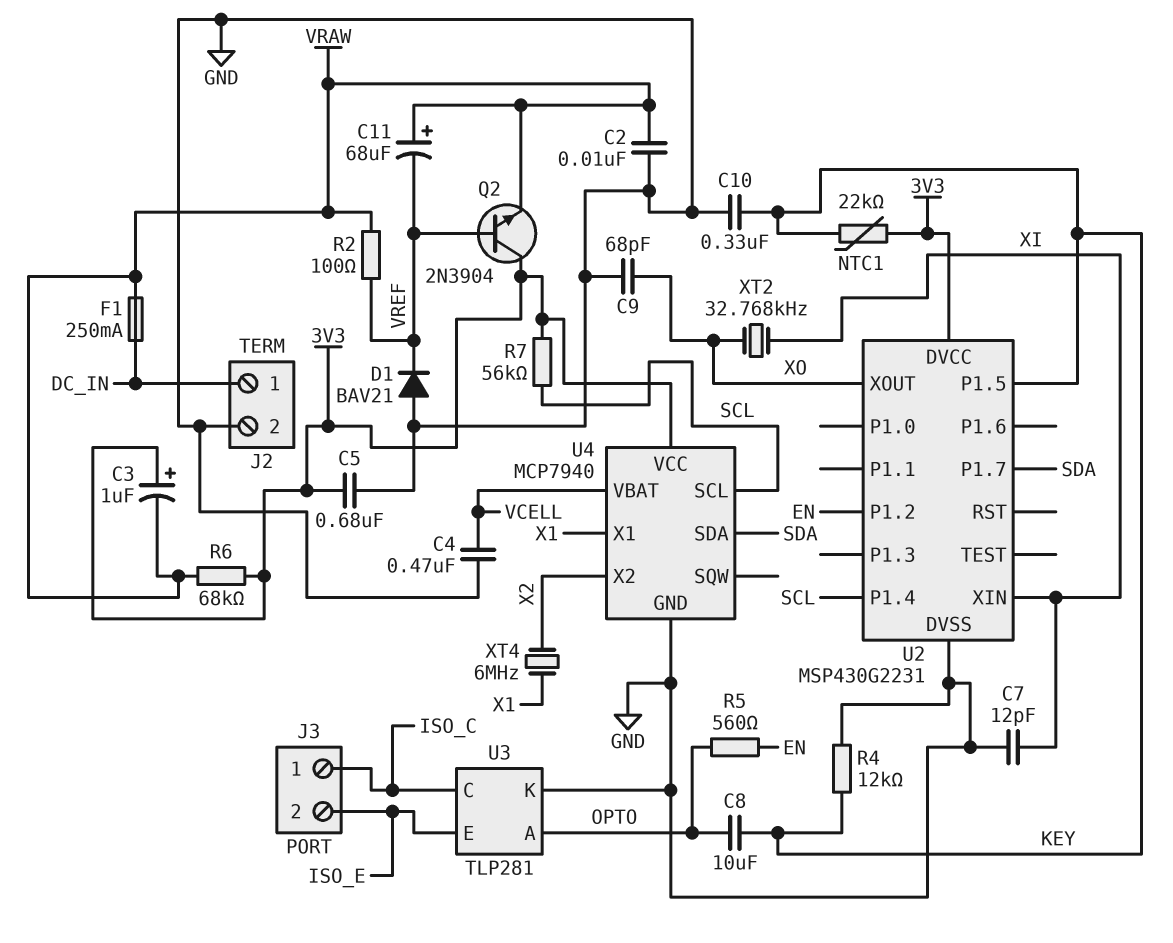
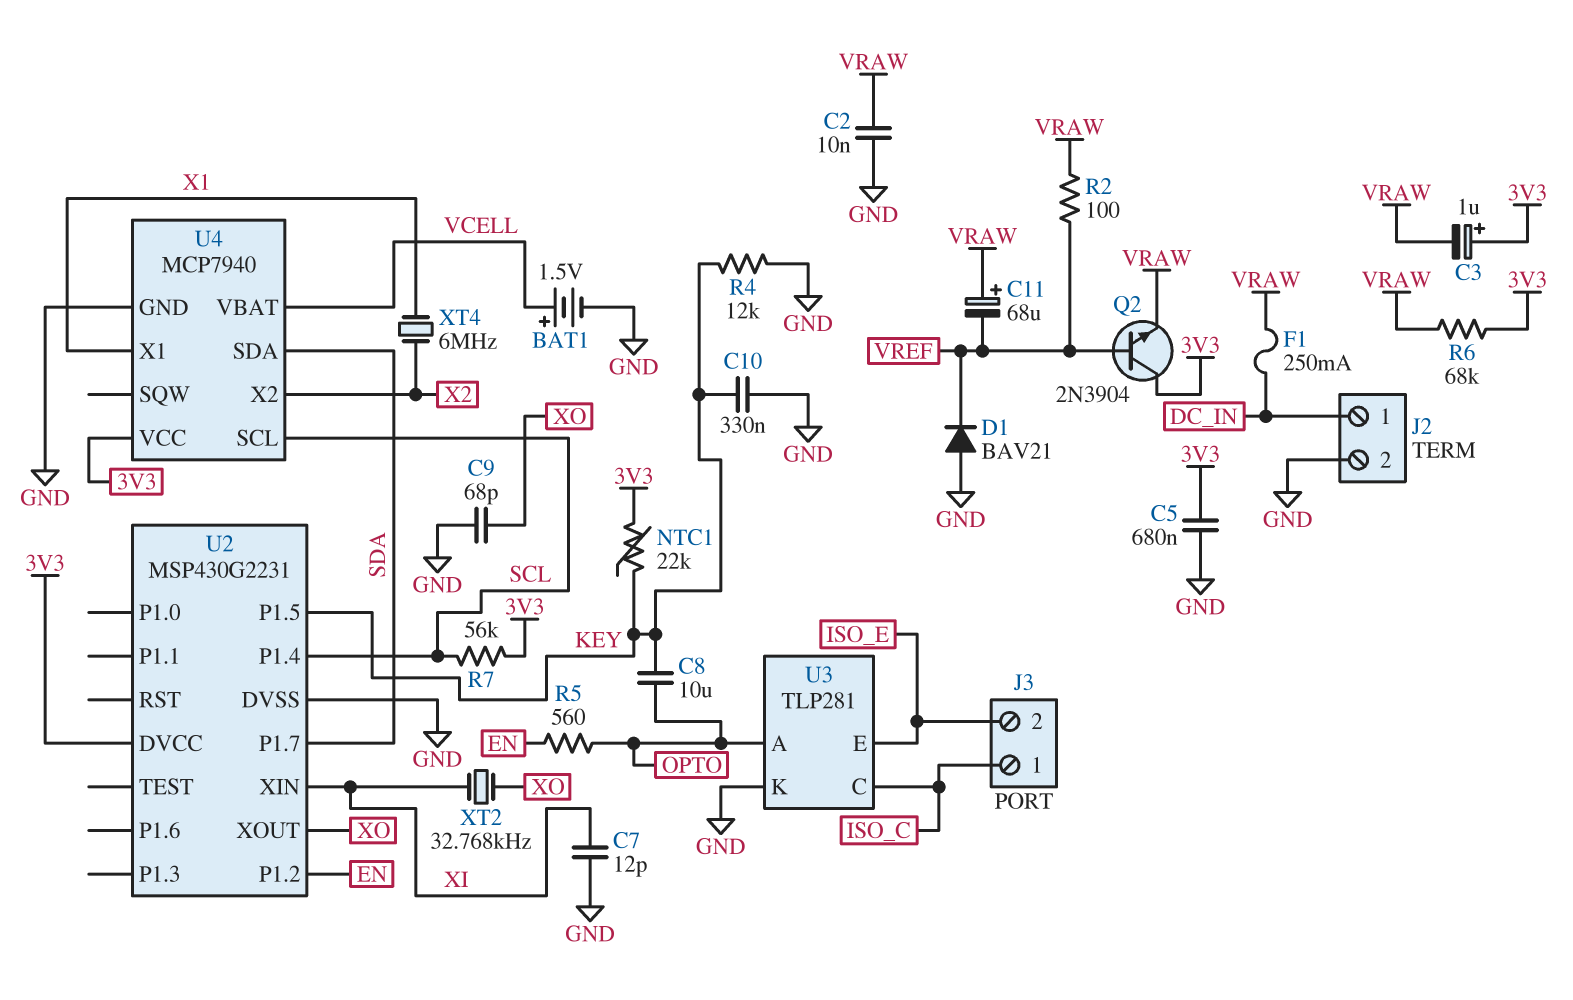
BAT1: none -> 1.5V (plus VCELL, minus GND)
C4: 470nF (GND, VCELL) -> none

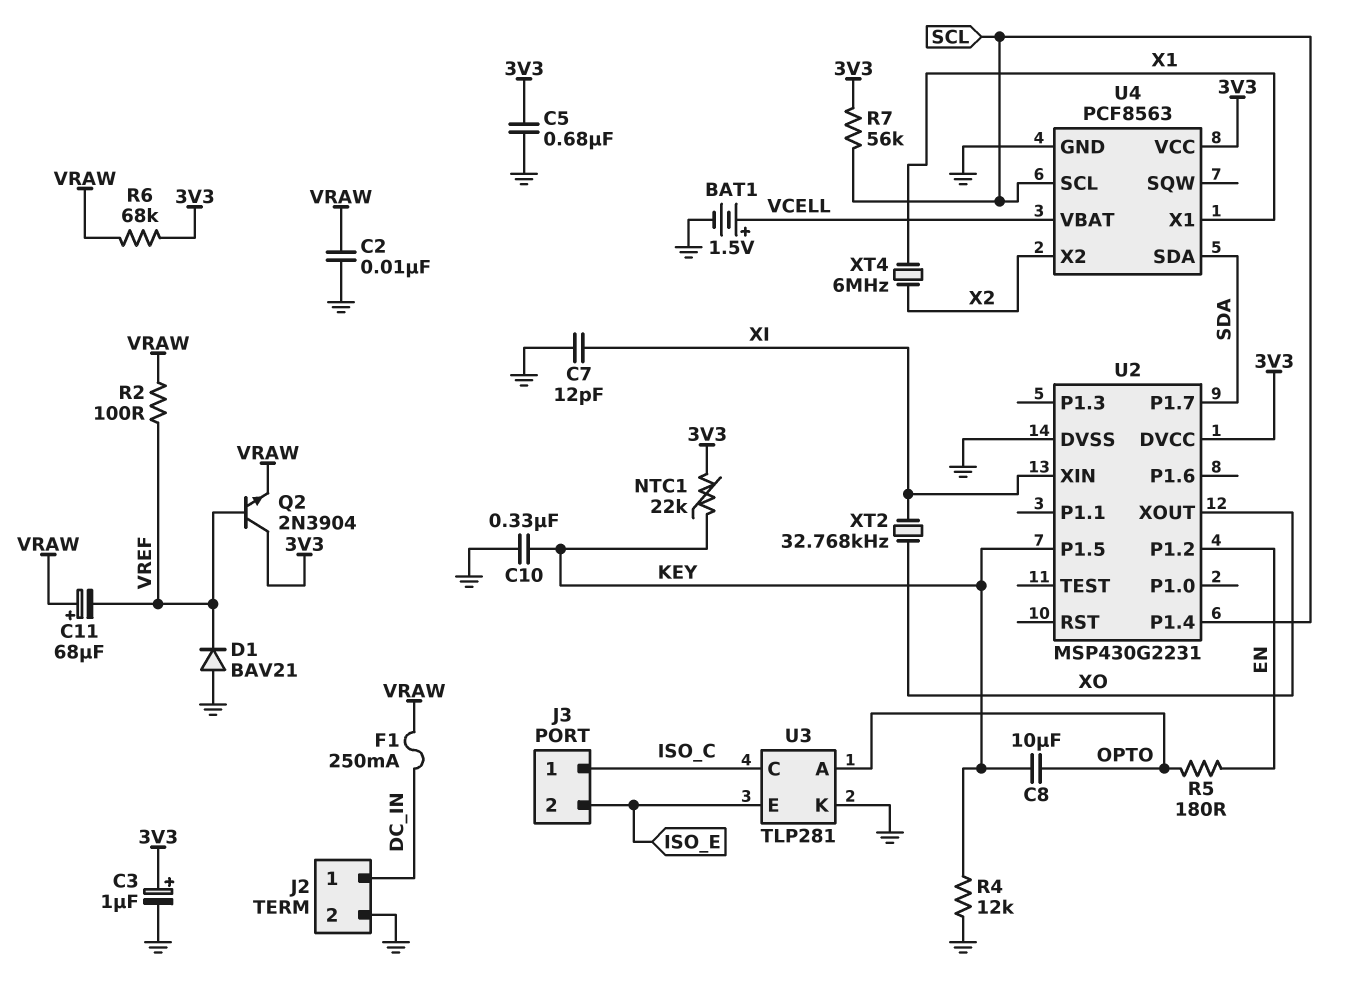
C3: 1uF (plus 3V3, minus VRAW) -> 1uF (plus 3V3, minus GND)
C9: 68pF (GND, XO) -> none
R5: 560 (EN, OPTO) -> 180 (EN, OPTO)
U4: MCP7940 -> PCF8563

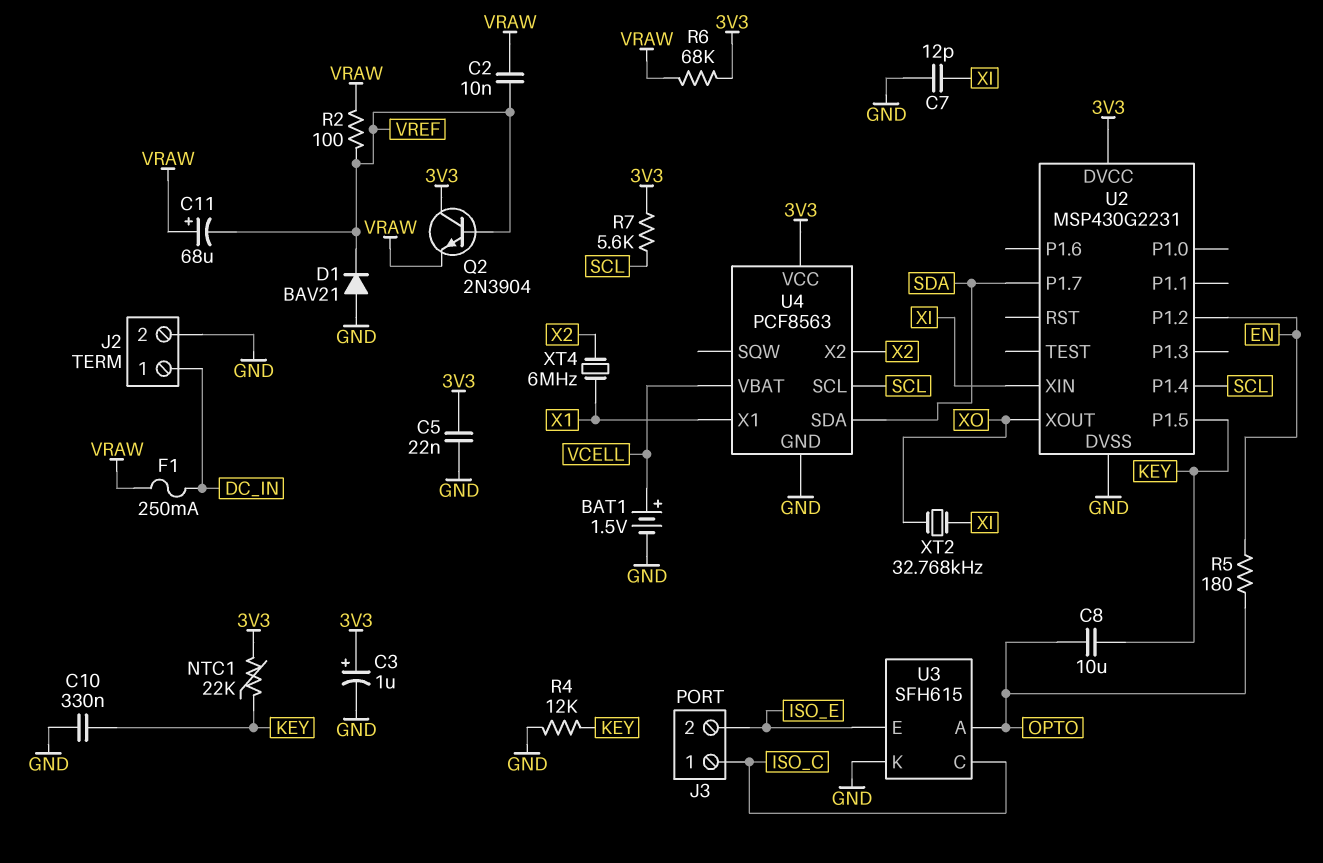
C2: 10nF (GND, VRAW) -> 10nF (VRAW, VREF)
C5: 680nF (3V3, GND) -> 22nF (3V3, GND)
R7: 56k (3V3, SCL) -> 5.6k (3V3, SCL)
U3: TLP281 -> SFH615

